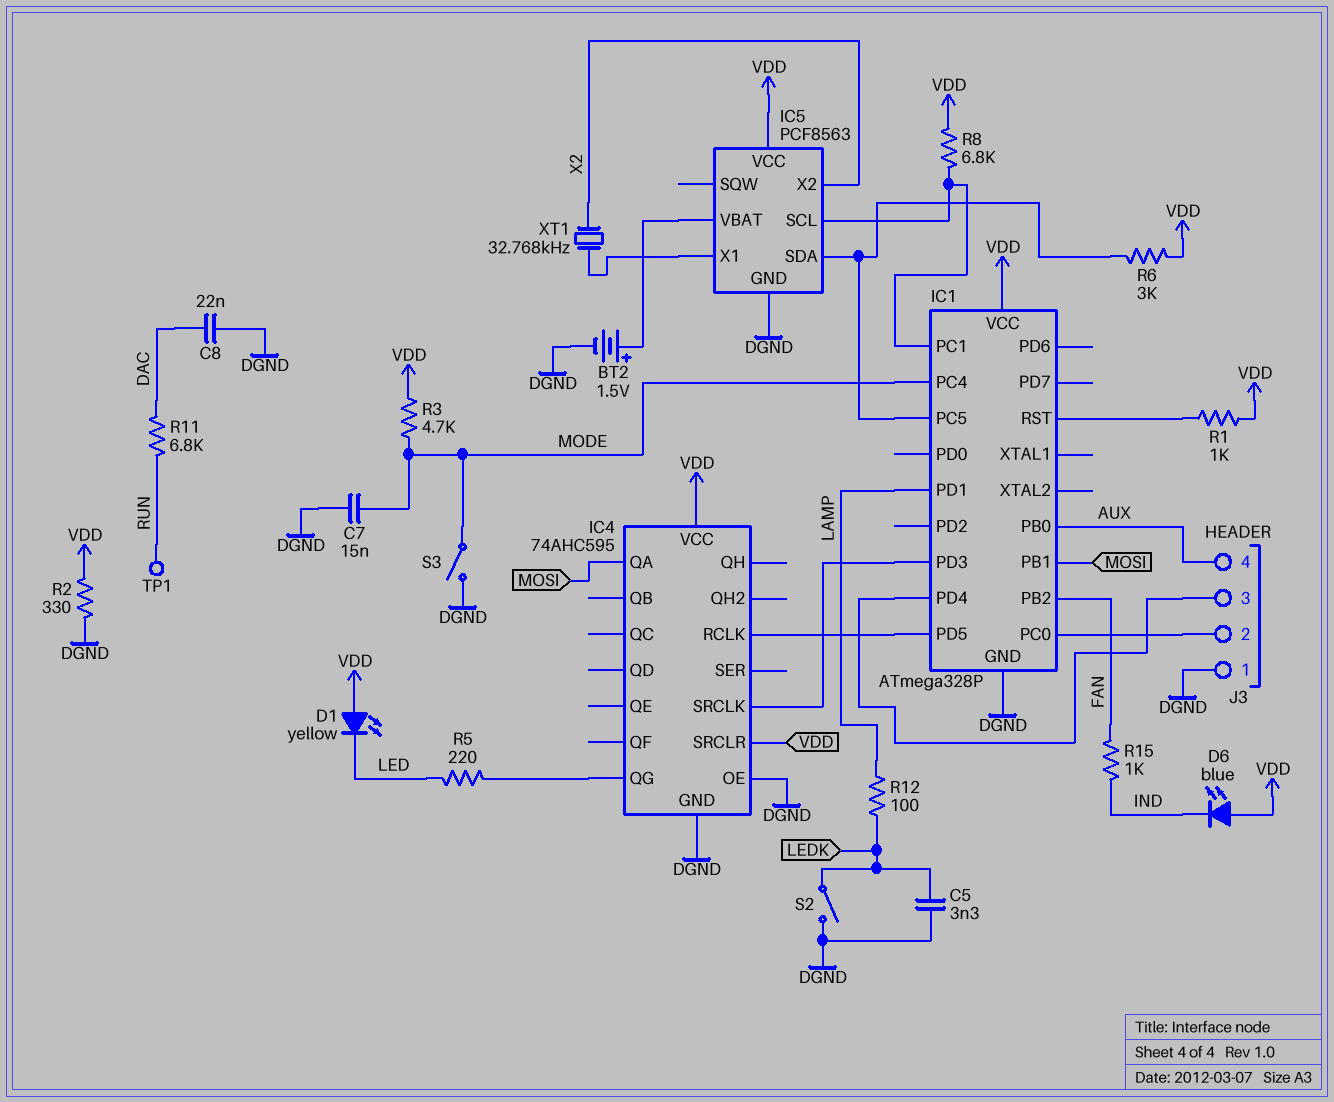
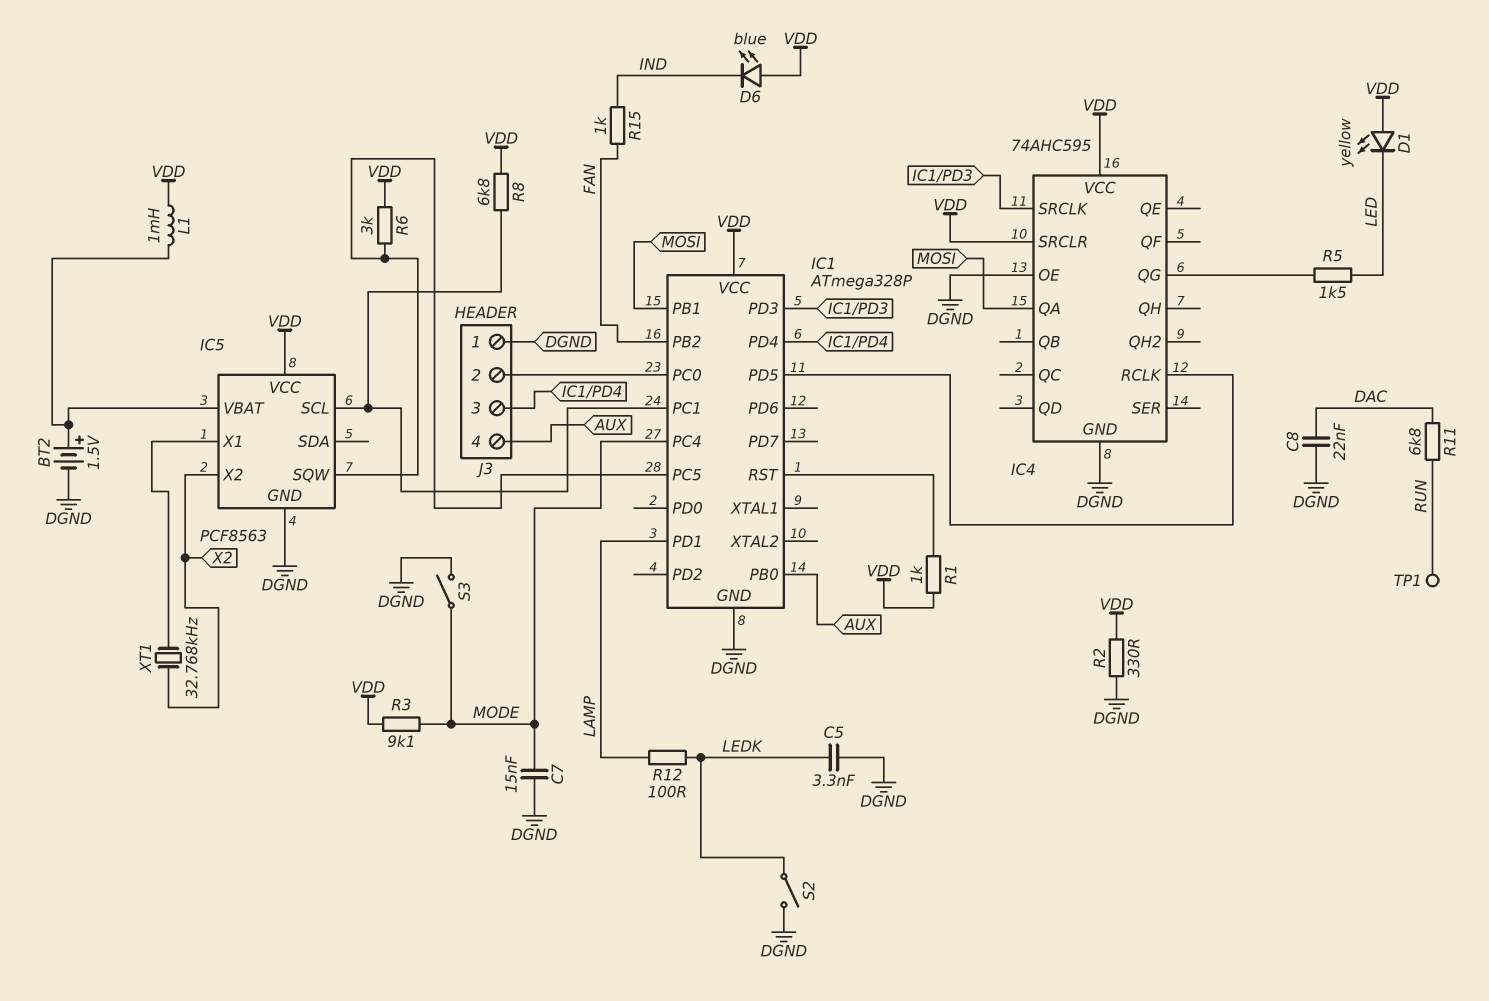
IC5 pin SDA: IC1/PC5 -> none
IC5 pin SQW: none -> IC1/PC5
L1: none -> 1mH (IC5/VBAT, VDD)
R3: 4.7k (MODE, VDD) -> 9.1k (MODE, VDD)
R5: 220 (IC4/QG, LED) -> 1.5k (IC4/QG, LED)

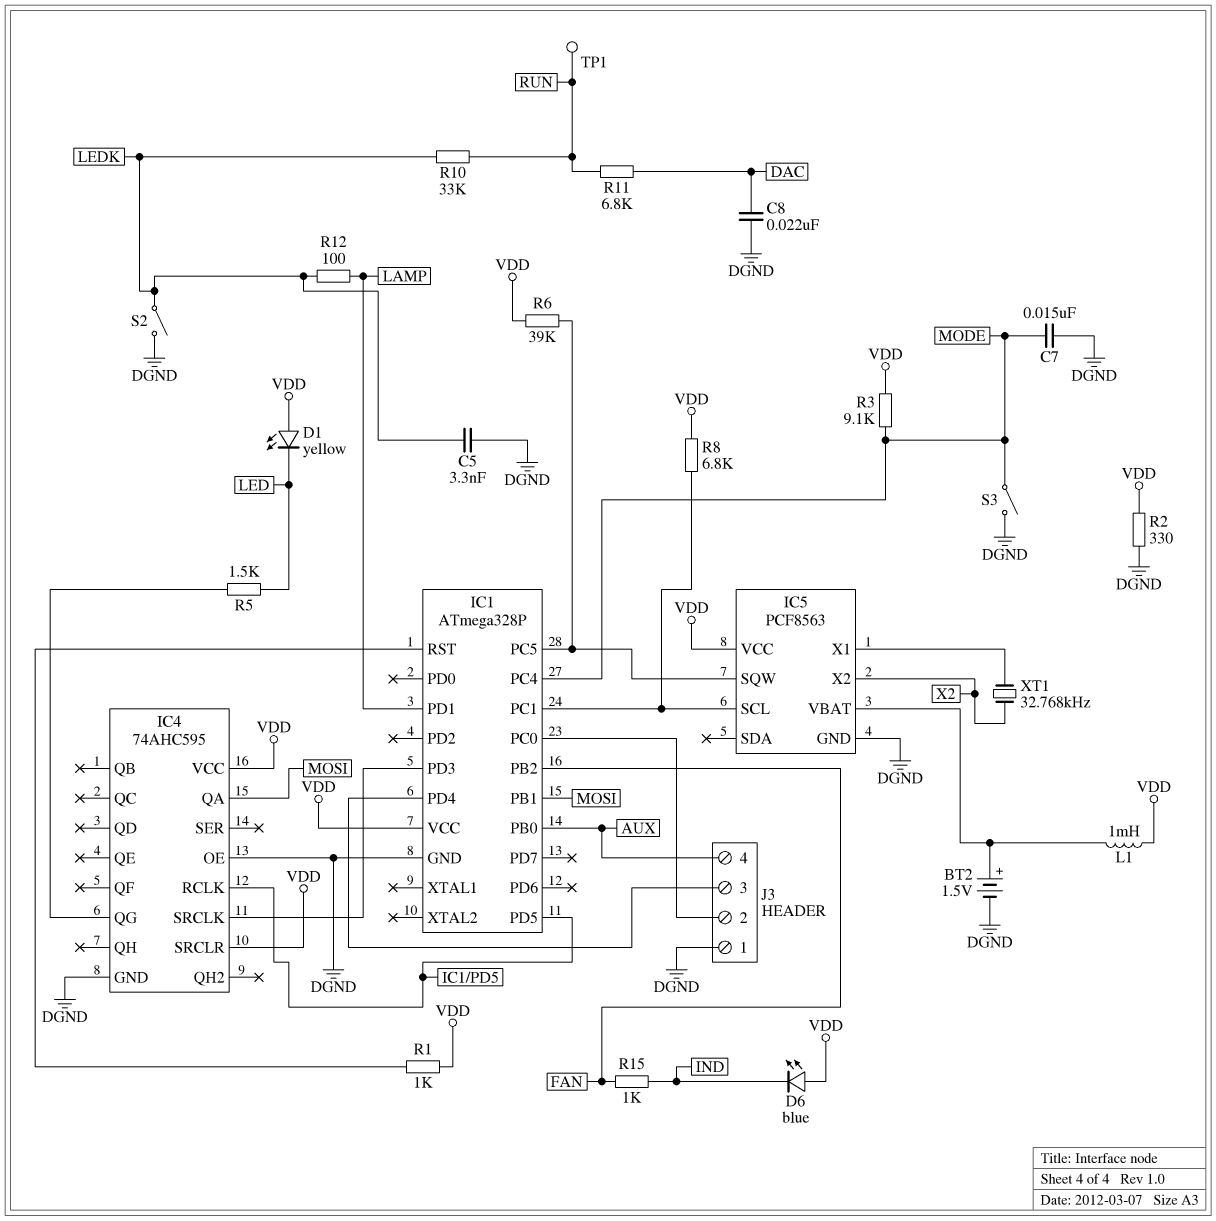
R6: 3k (IC1/PC5, VDD) -> 39k (IC1/PC5, VDD)
R10: none -> 33k (LEDK, RUN)

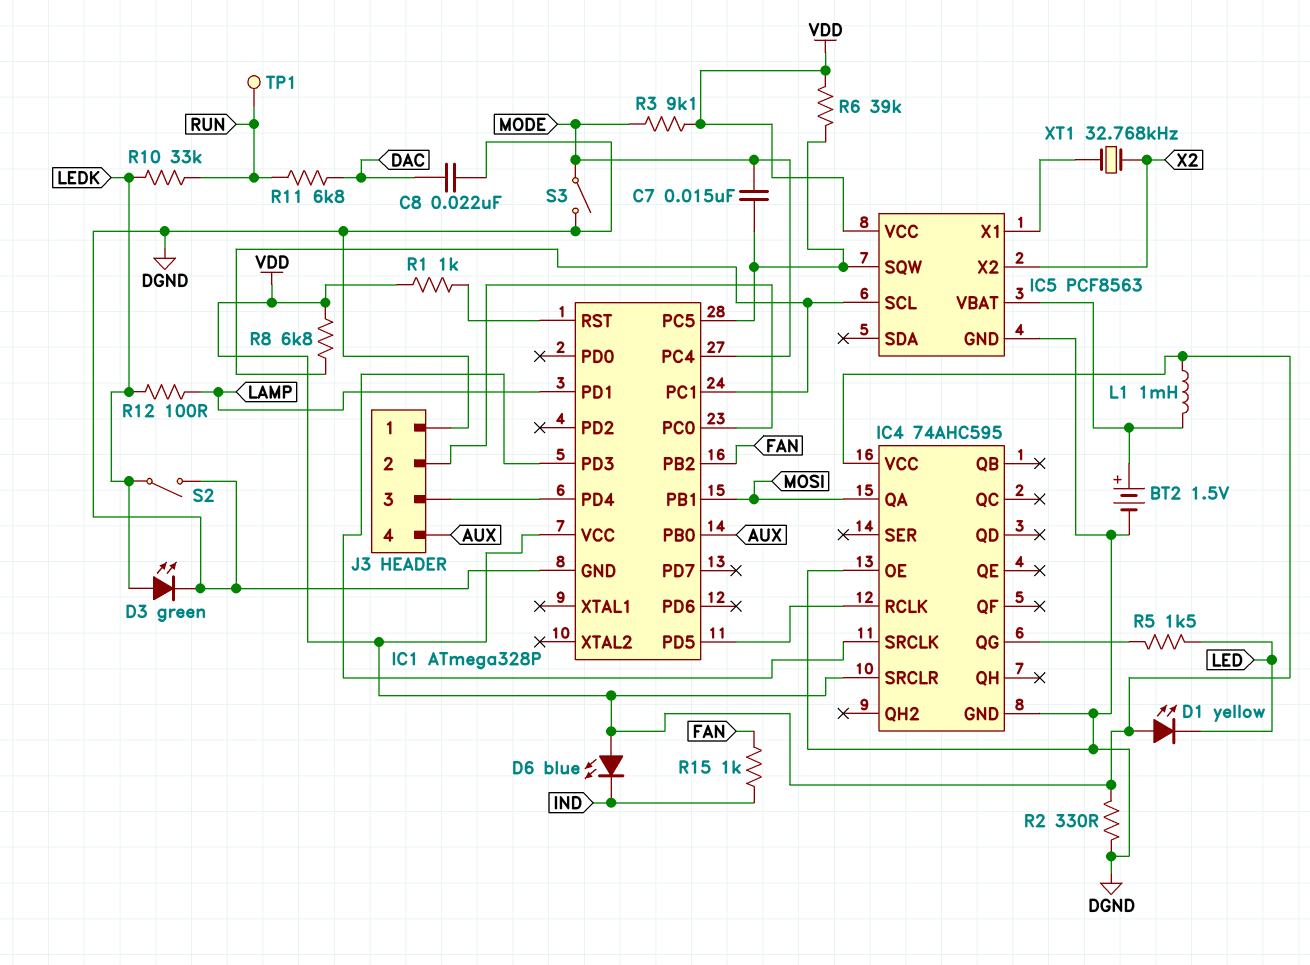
C5: 3.3nF (DGND, LEDK) -> none
C7: 15nF (DGND, MODE) -> 15nF (IC1/PC5, MODE)
D3: none -> LED green (A LEDK, K DGND)

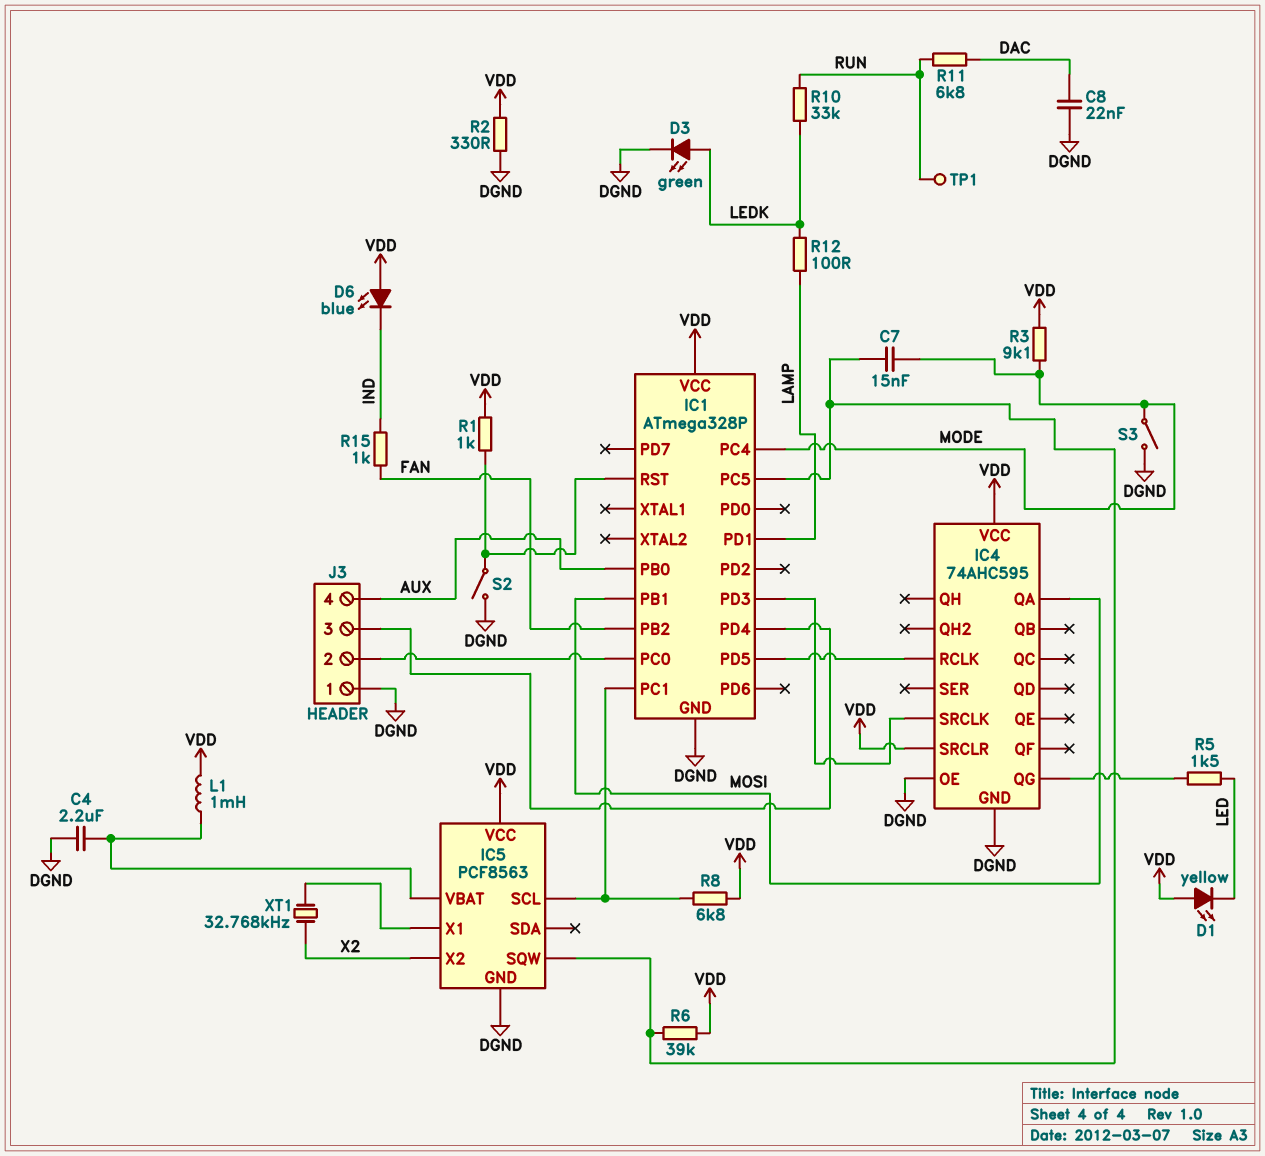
BT2: 1.5V (plus IC5/VBAT, minus DGND) -> none
C4: none -> 2.2uF (DGND, IC5/VBAT)
S2: switch (DGND, LEDK) -> switch (DGND, IC1/RST)

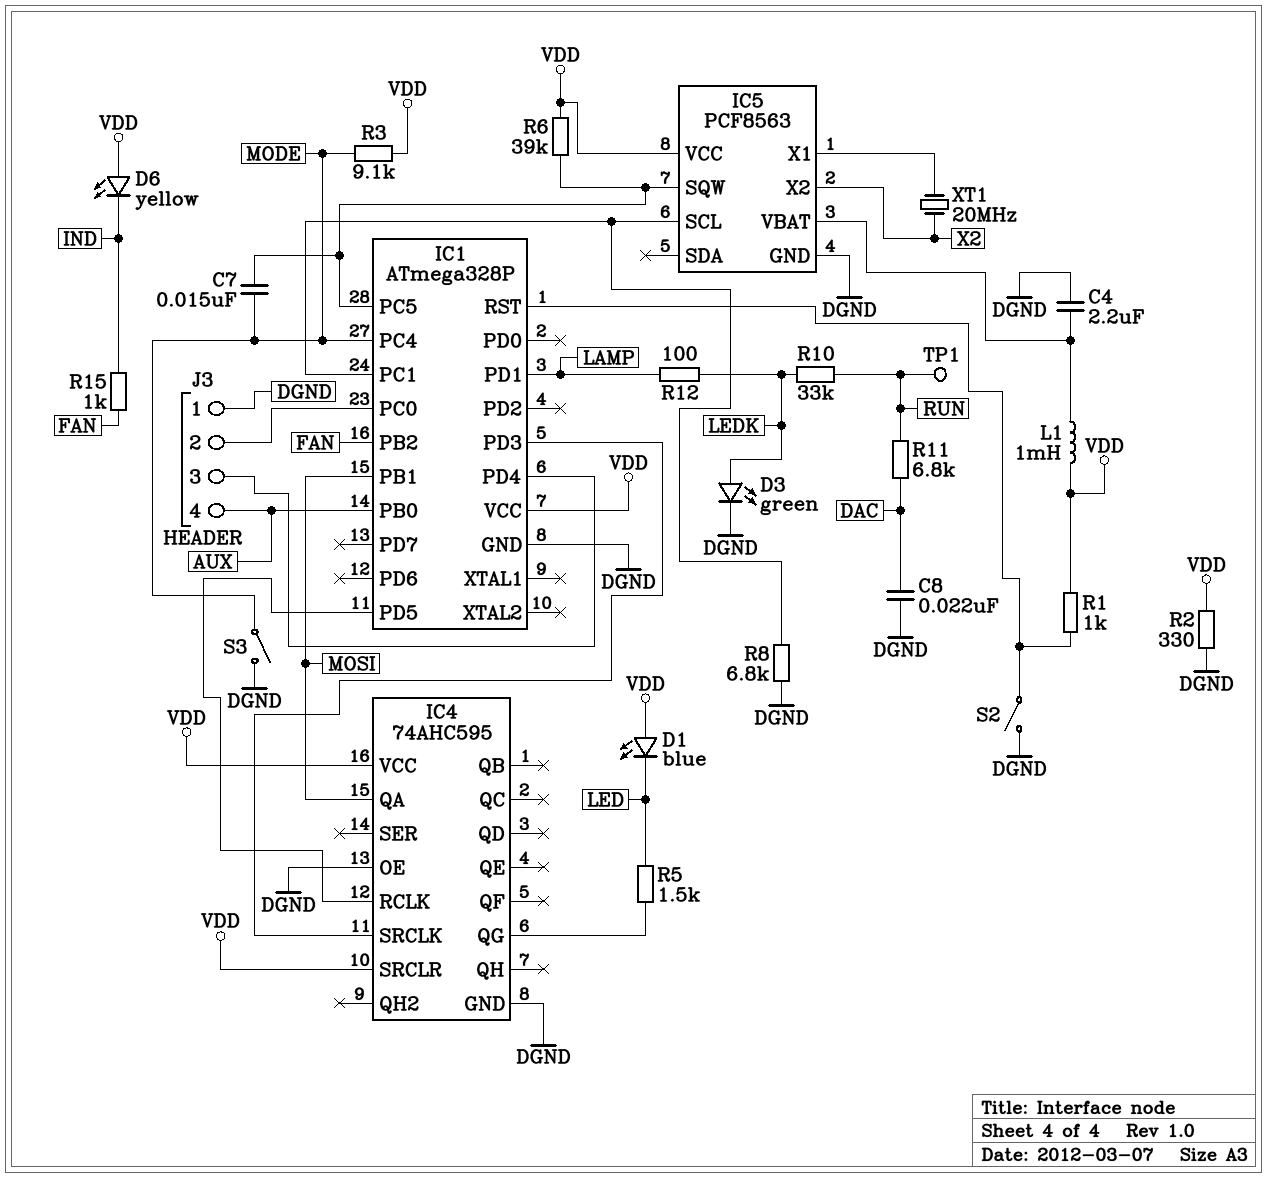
D1: LED yellow (A VDD, K LED) -> LED blue (A VDD, K LED)
D6: LED blue (A VDD, K IND) -> LED yellow (A VDD, K IND)
R8: 6.8k (IC1/PC1, VDD) -> 6.8k (DGND, IC1/PC1)
XT1: 32.768kHz (IC5/X1, X2) -> 20MHz (IC5/X1, X2)

